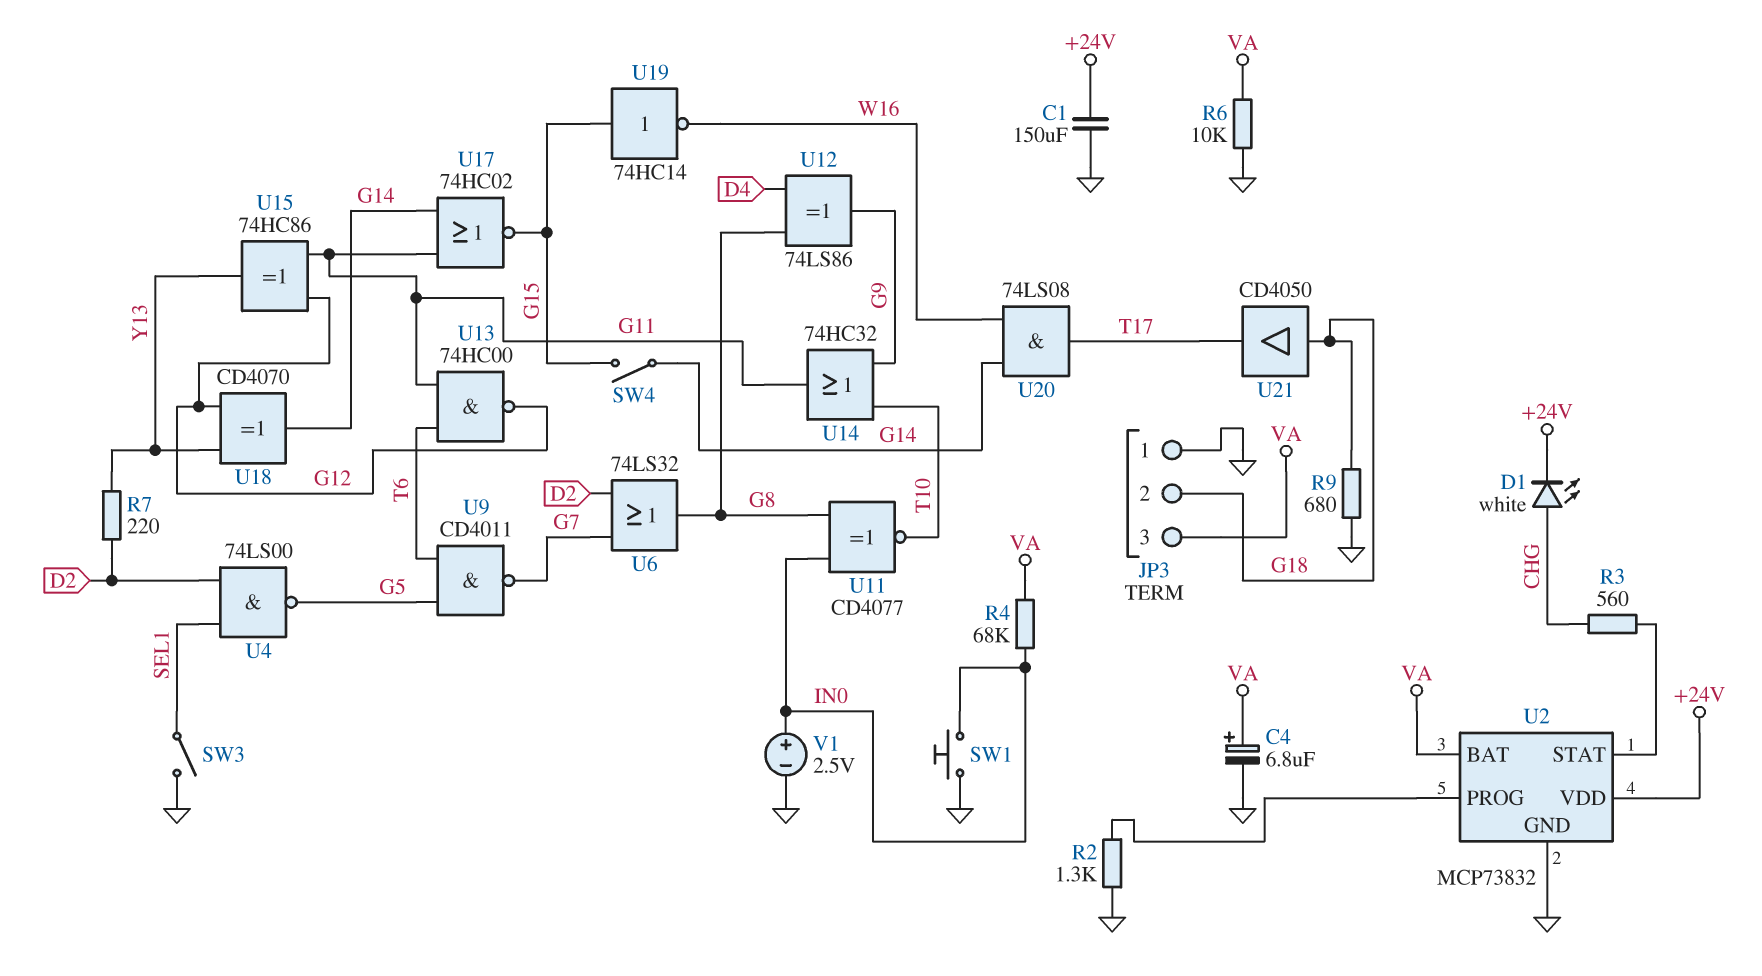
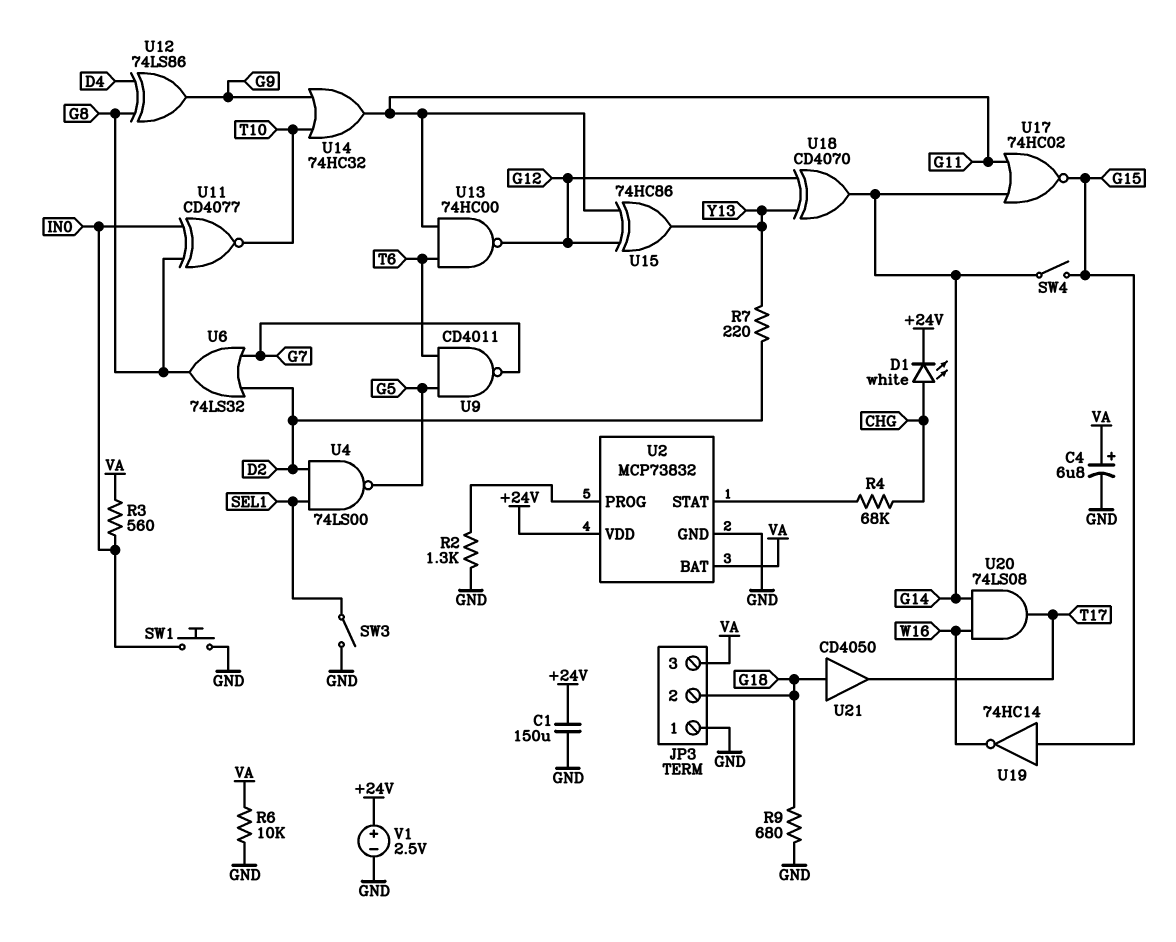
R3: 560 (CHG, U2/STAT) -> 560 (IN0, VA)
R4: 68k (IN0, VA) -> 68k (CHG, U2/STAT)
V1: 2.5V (plus IN0, minus GND) -> 2.5V (plus +24V, minus GND)

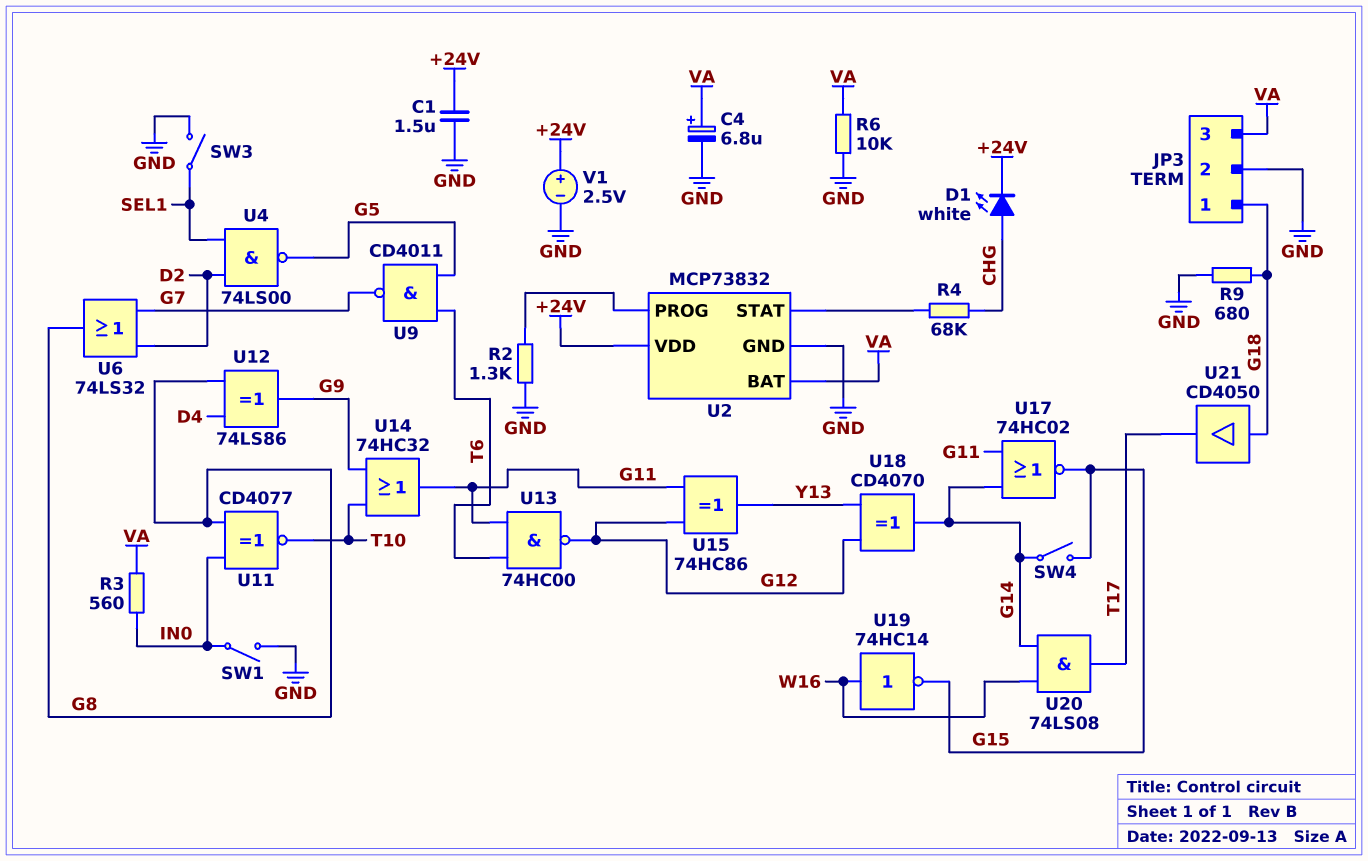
C1: 150uF (+24V, GND) -> 1.5uF (+24V, GND)
JP3 pin 1: GND -> G18
JP3 pin 2: G18 -> GND
R7: 220 (D2, Y13) -> none
SW1: button (GND, IN0) -> switch (GND, IN0)
U19: NOT 74HC14 (in G15, out W16) -> NOT 74HC14 (in W16, out G15)

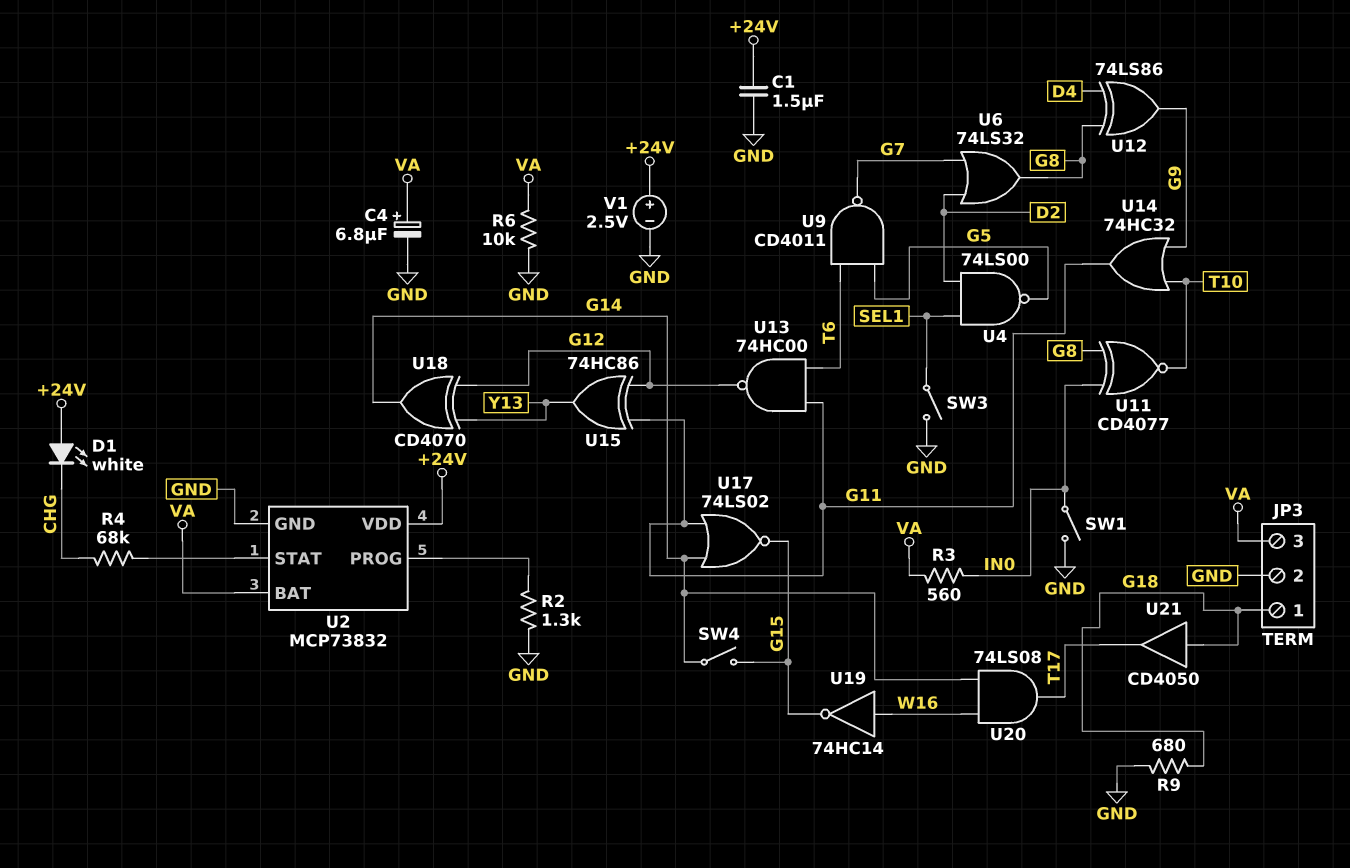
D1: LED white (A CHG, K +24V) -> LED white (A +24V, K CHG)
U17: NOR 74HC02 (in G11, in G14, out G15) -> NOR 74LS02 (in G11, in G14, out G15)

